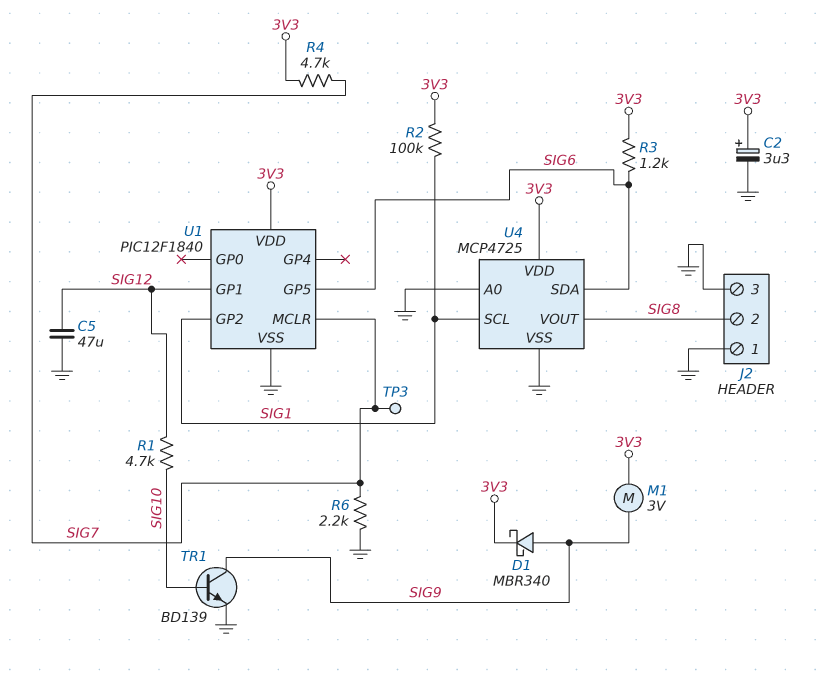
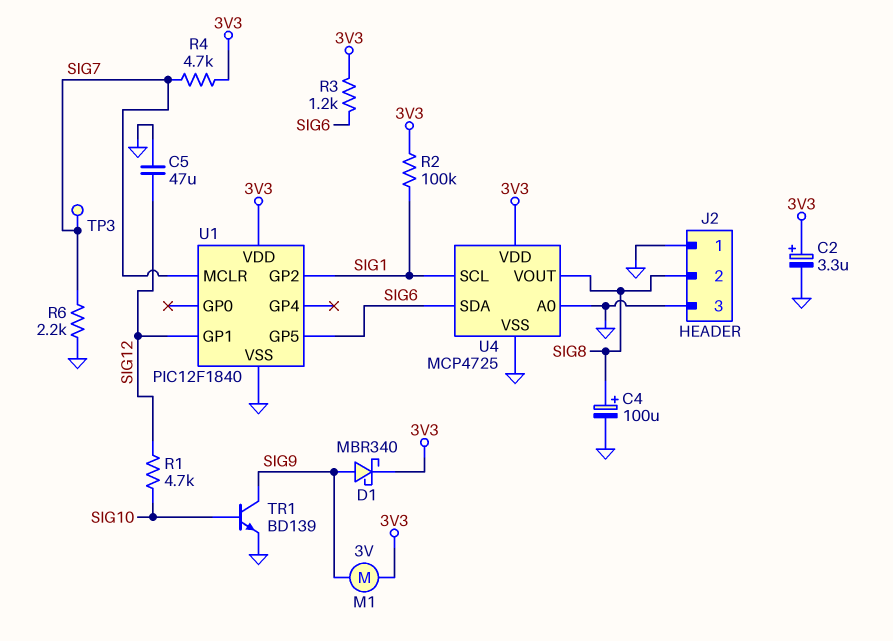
C4: none -> 100uF (plus SIG8, minus GND)

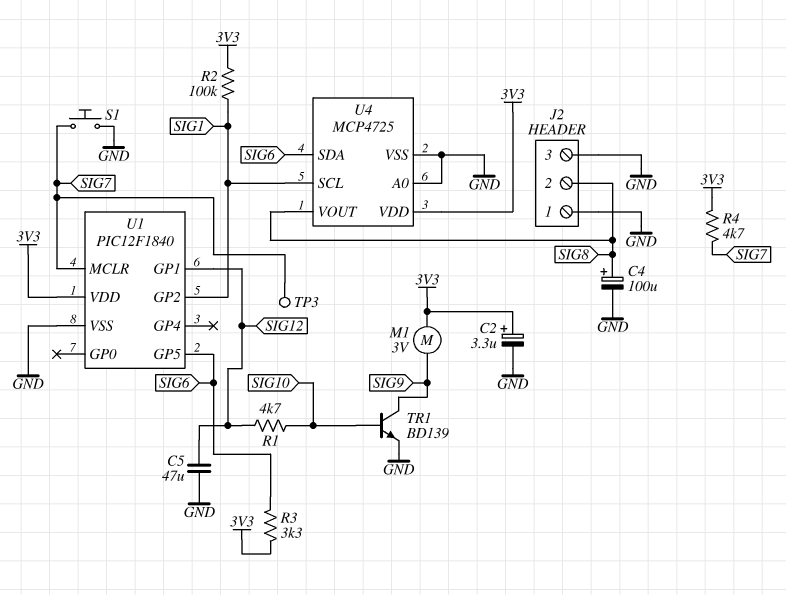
D1: schottky MBR340 (A SIG9, K 3V3) -> none
R3: 1.2k (3V3, SIG6) -> 3.3k (3V3, SIG6)
R6: 2.2k (GND, SIG7) -> none
S1: none -> button (GND, SIG7)

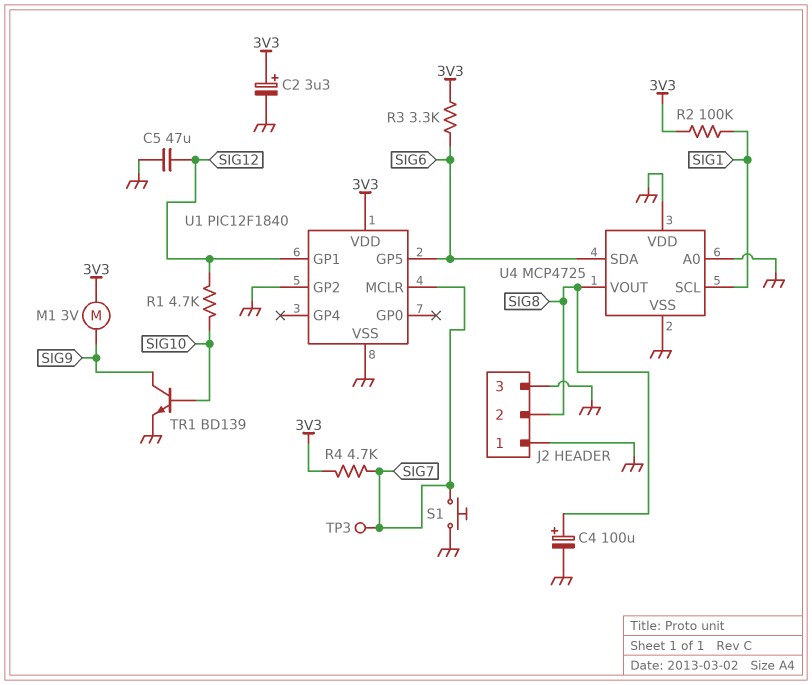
U1 pin GP2: SIG1 -> GND
U4 pin VDD: 3V3 -> GND

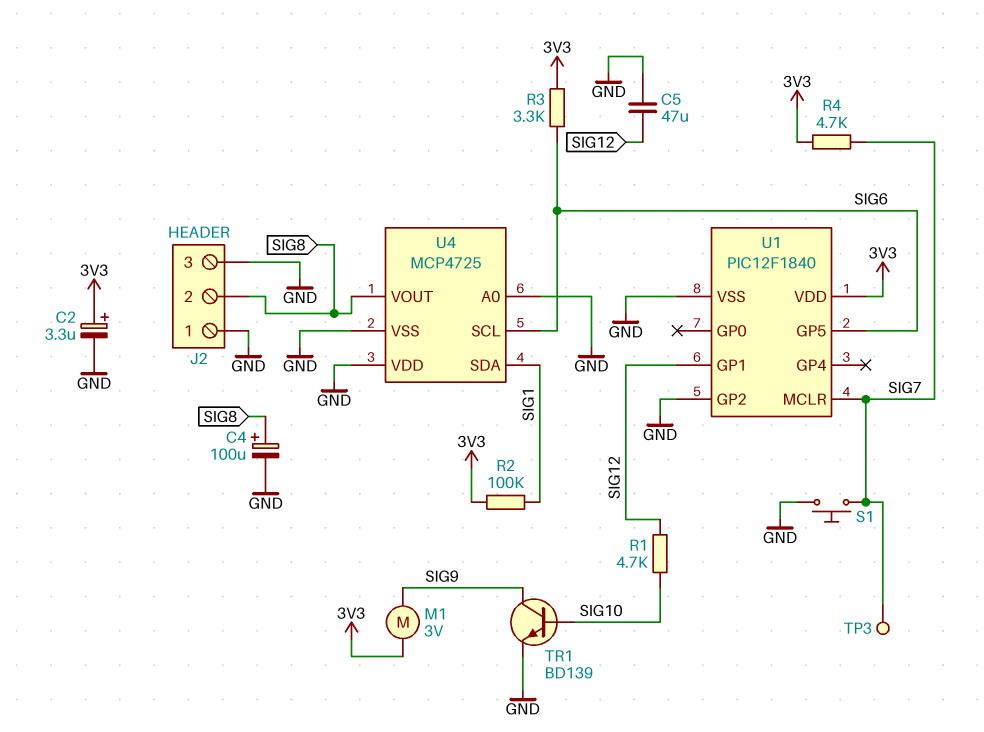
U4 pin SCL: SIG1 -> SIG6
U4 pin SDA: SIG6 -> SIG1

